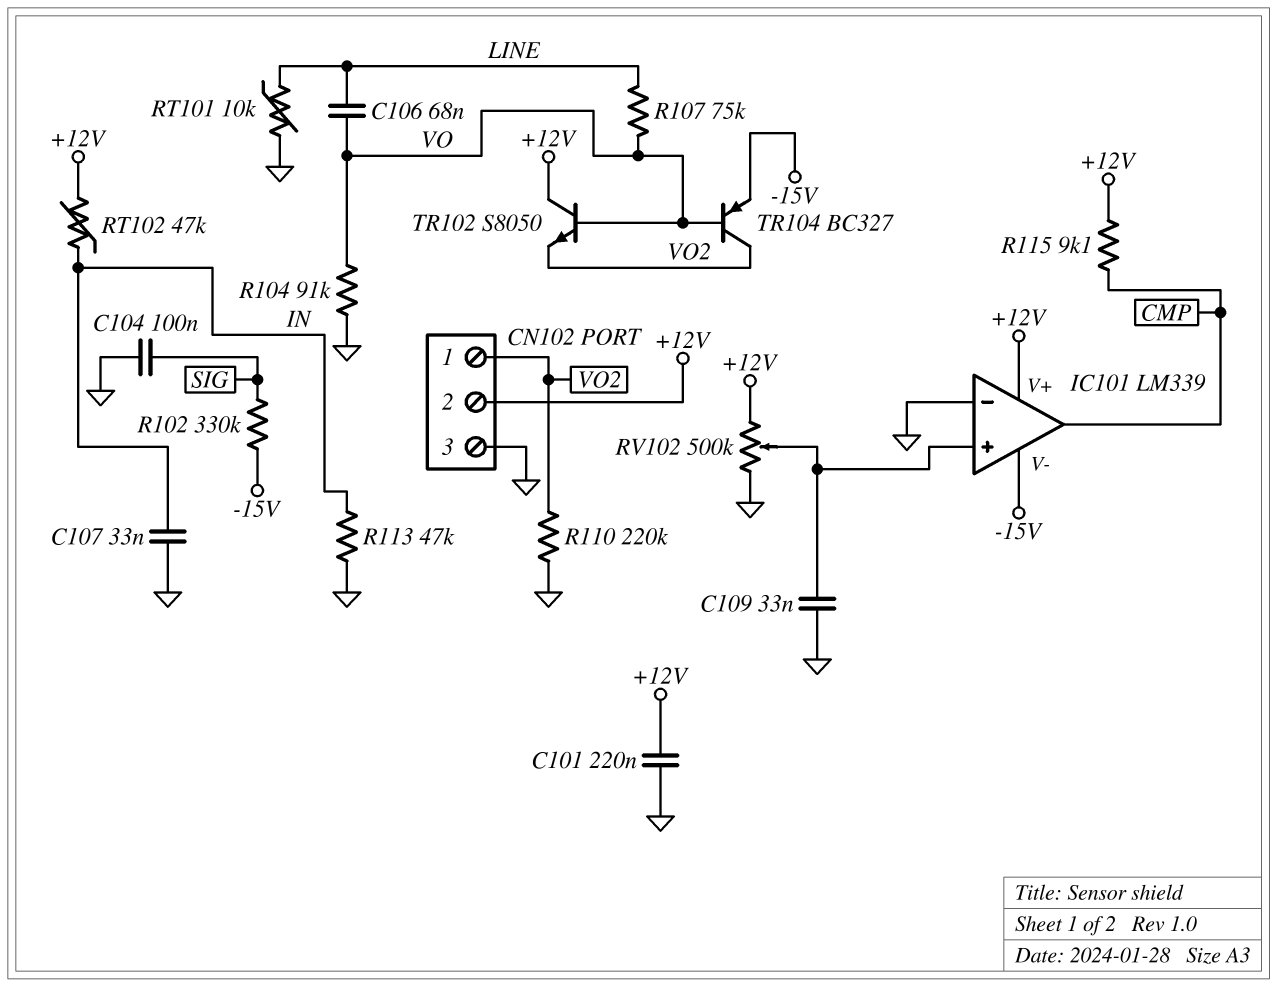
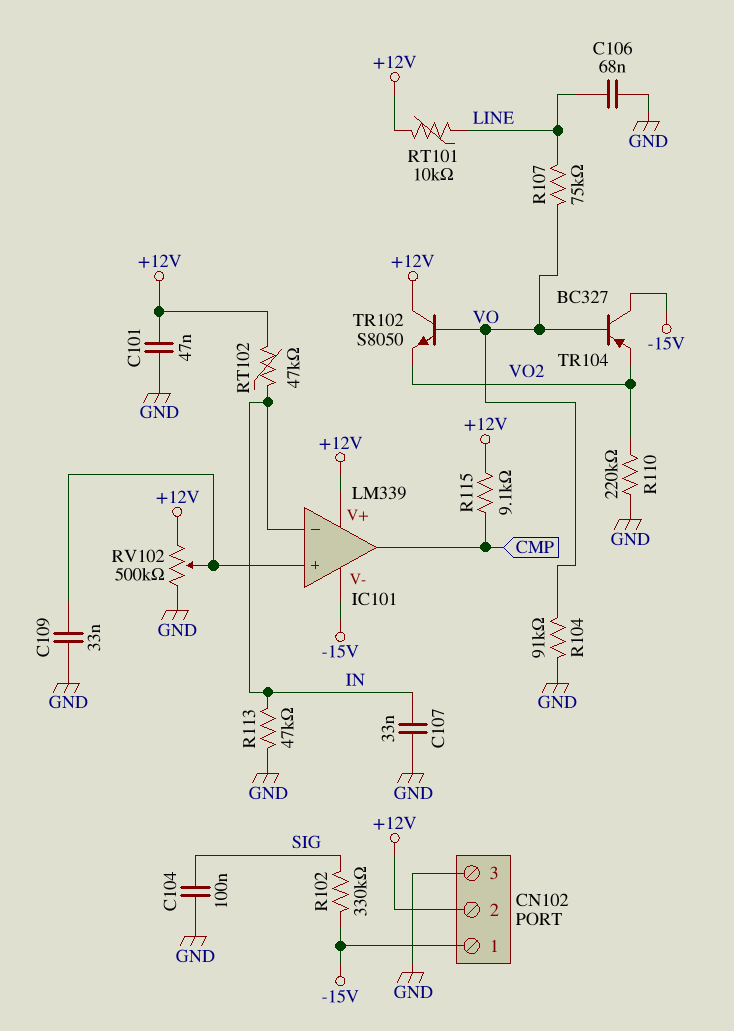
C101: 220nF (+12V, GND) -> 47nF (+12V, GND)
C106: 68nF (LINE, VO) -> 68nF (GND, LINE)
CN102 pin 1: VO2 -> -15V
IC101 pin in-: GND -> IN
RT101: 10k (GND, LINE) -> 10k (+12V, LINE)
TR104: PNP BC327 (B VO, C VO2, E -15V) -> PNP BC327 (B VO, C -15V, E VO2)

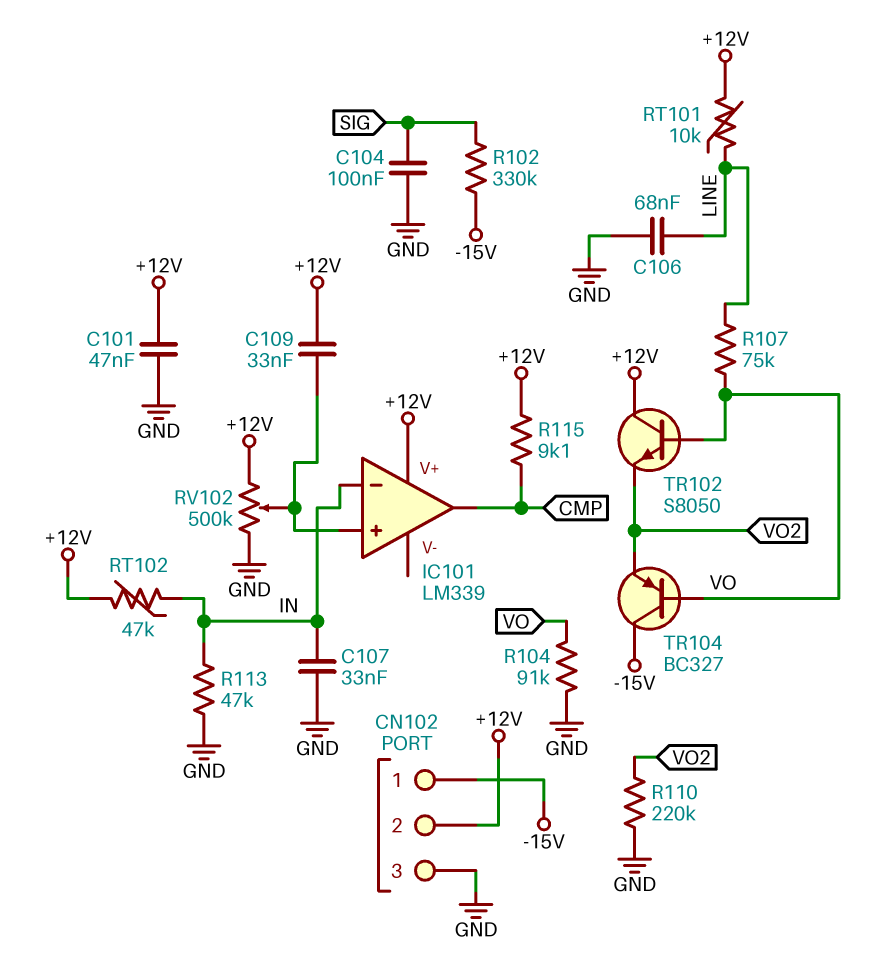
C109: 33nF (GND, IC101/in+) -> 33nF (+12V, IC101/in+)
IC101 pin V-: -15V -> none

